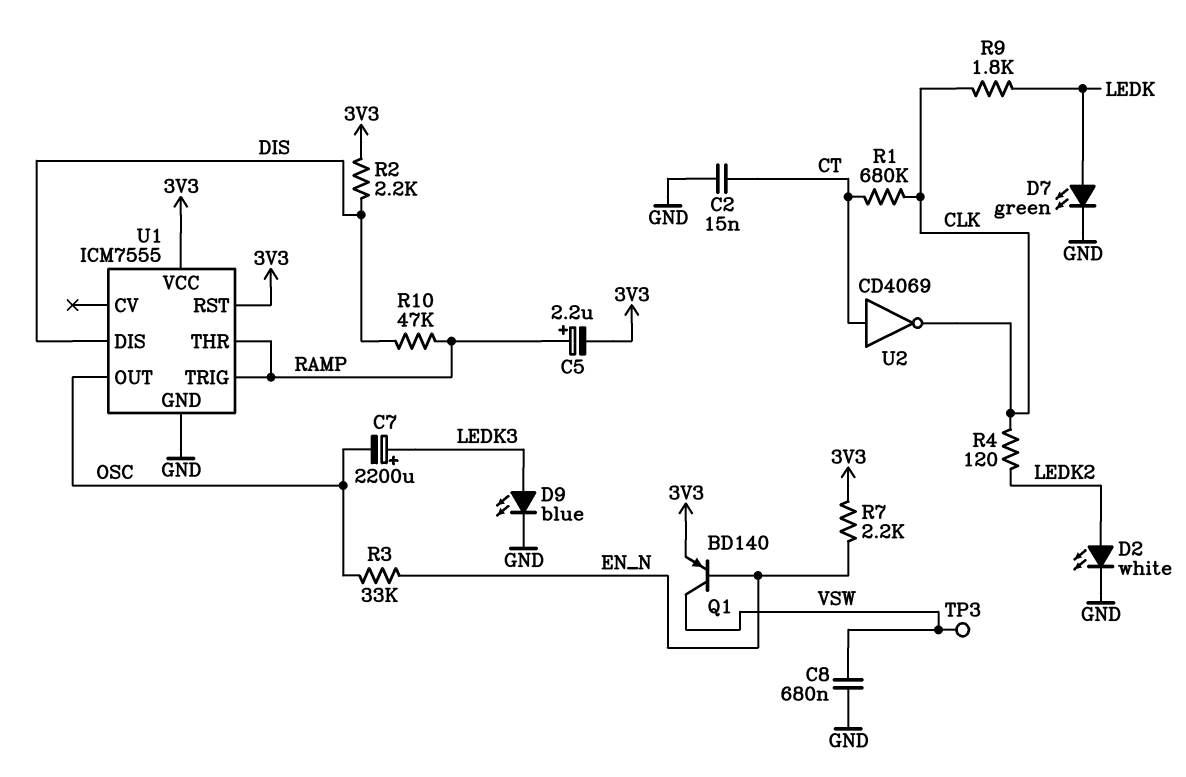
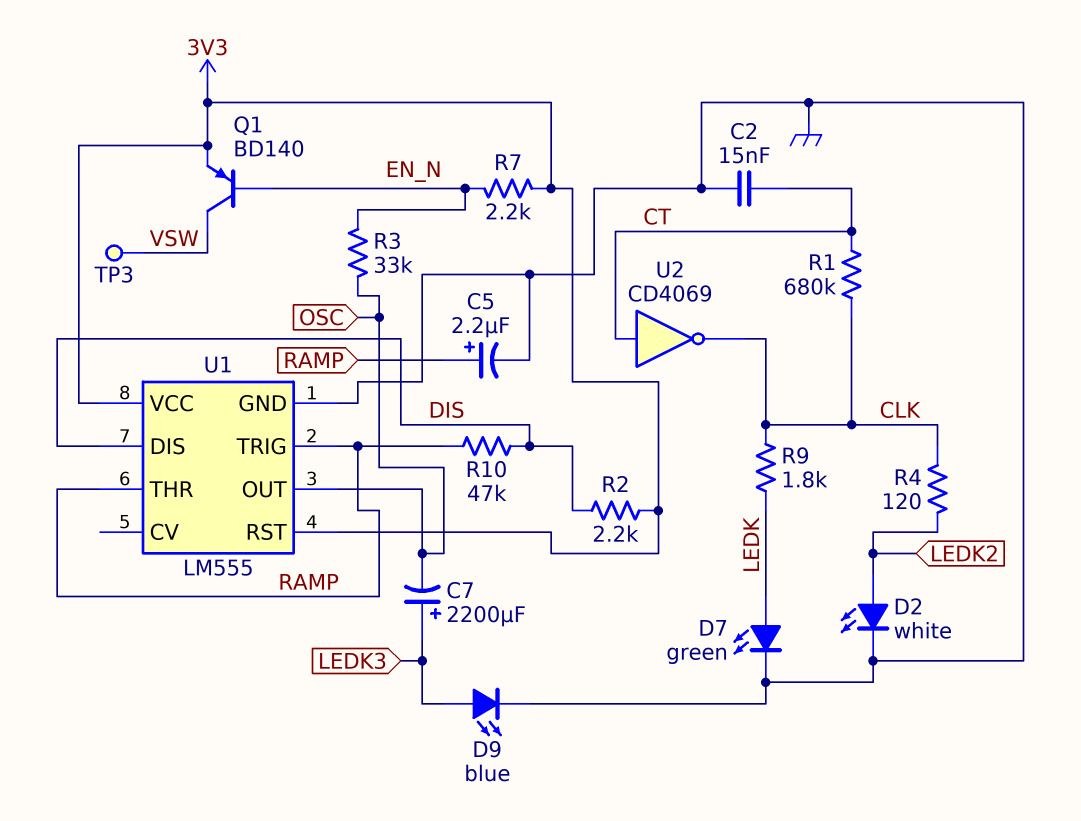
C5: 2.2uF (plus RAMP, minus 3V3) -> 2.2uF (plus RAMP, minus GND)
C8: 680nF (GND, VSW) -> none
U1: ICM7555 -> LM555

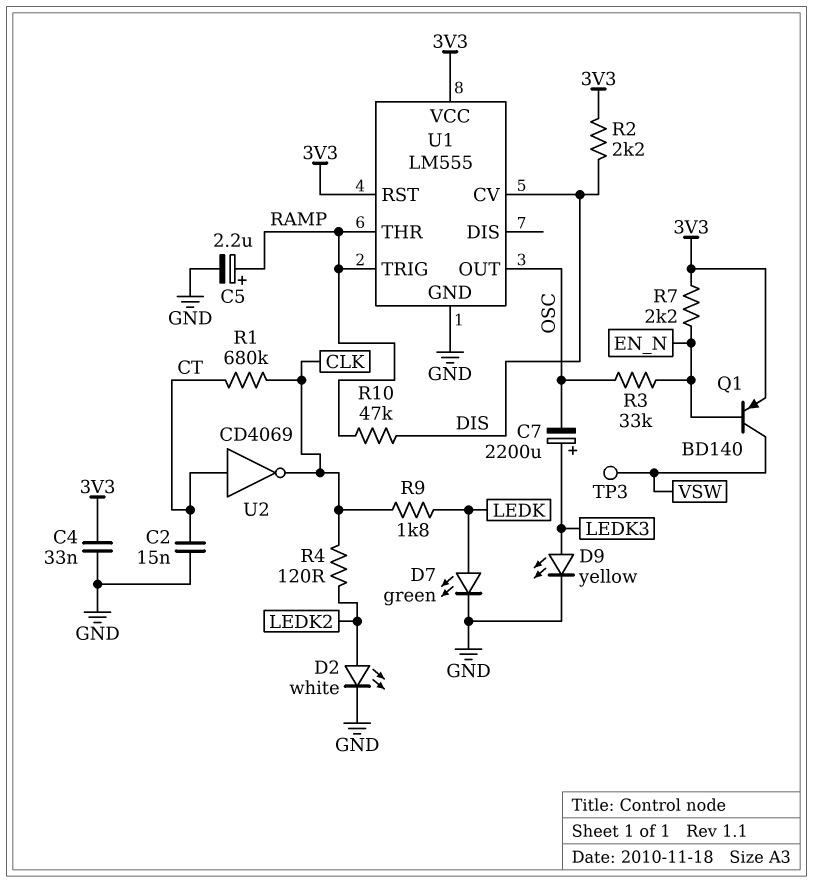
C4: none -> 33nF (3V3, GND)
D9: LED blue (A LEDK3, K GND) -> LED yellow (A LEDK3, K GND)
U1 pin CV: none -> DIS
U1 pin DIS: DIS -> none

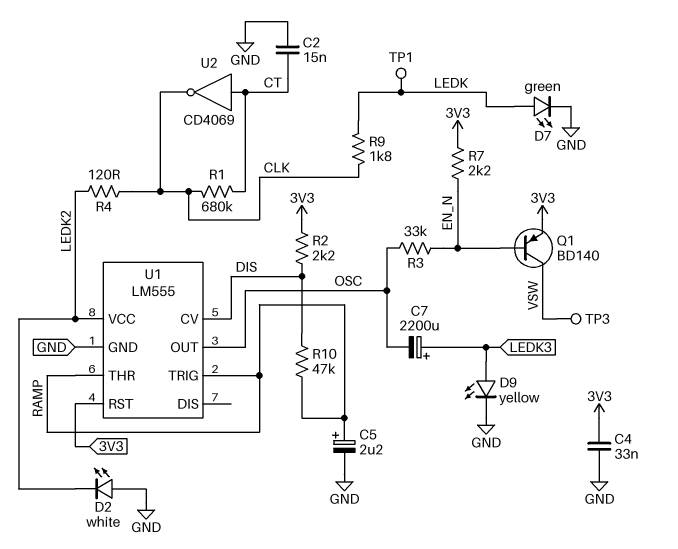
D2: LED white (A LEDK2, K GND) -> LED white (A GND, K LEDK2)
TP1: none -> test point (LEDK)
U1 pin VCC: 3V3 -> LEDK2

